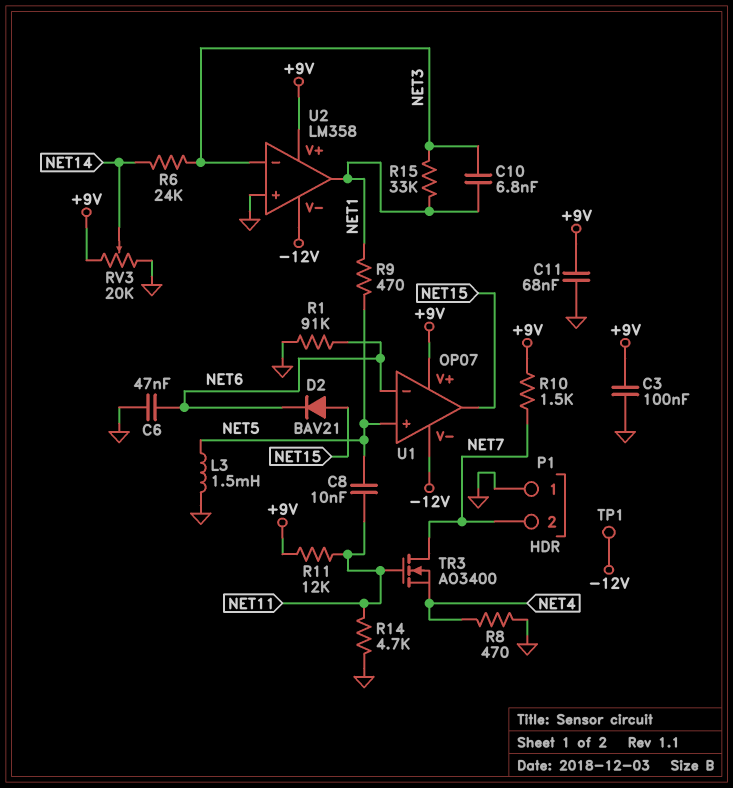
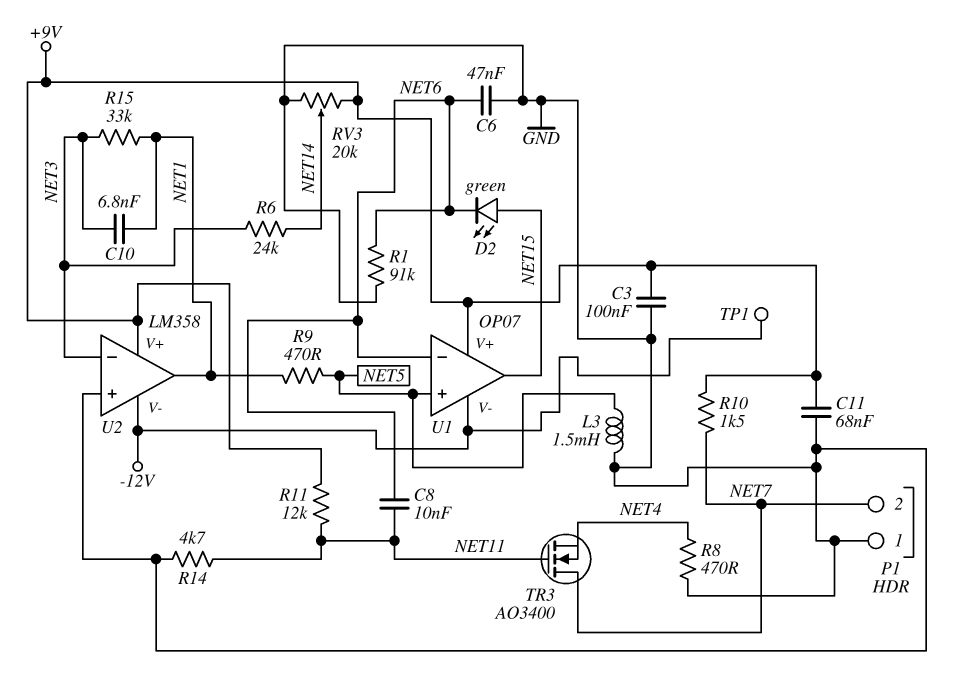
C8: 10nF (NET5, NET11) -> 10nF (NET6, NET11)
D2: diode BAV21 (A NET15, K NET6) -> LED green (A NET15, K NET6)

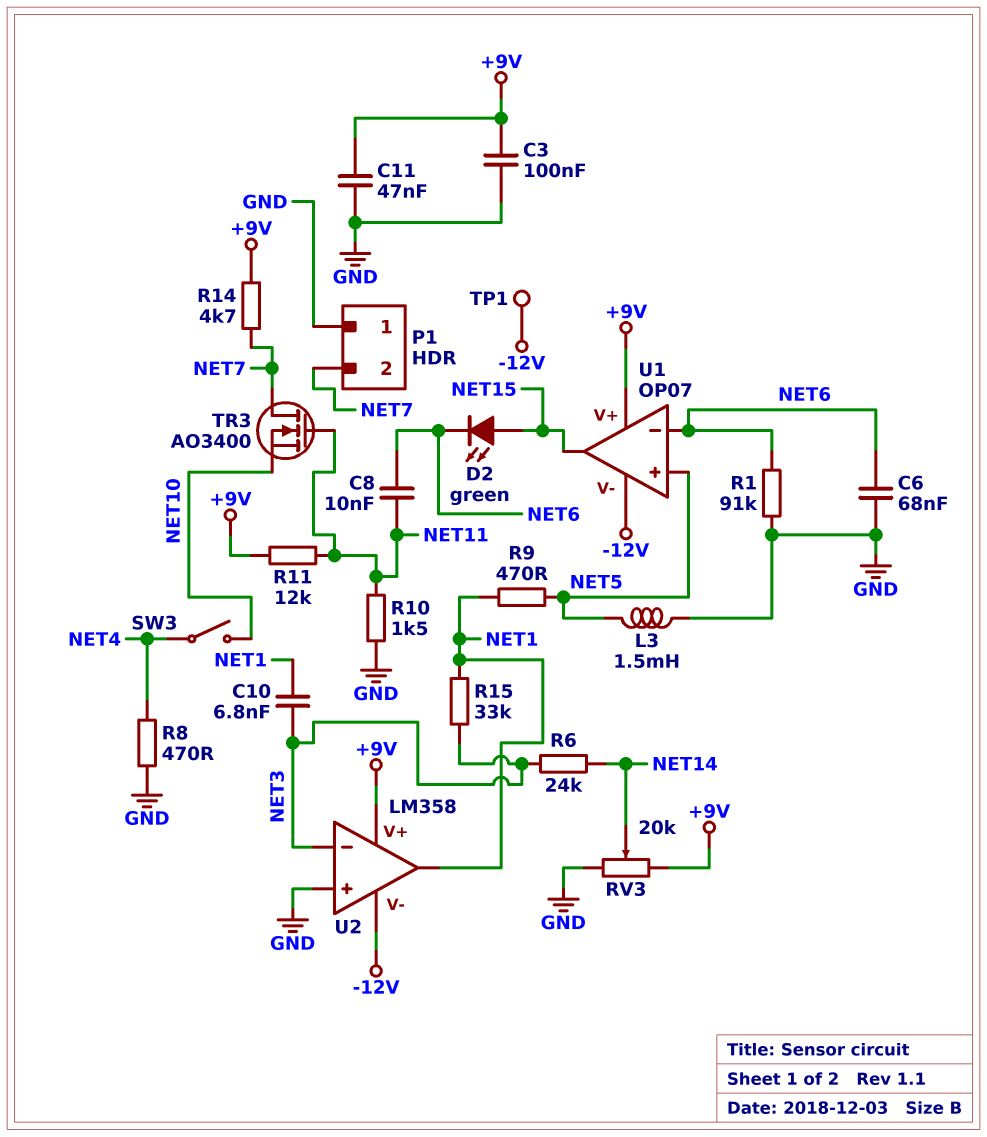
C6: 47nF (GND, NET6) -> 68nF (GND, NET6)
C11: 68nF (+9V, GND) -> 47nF (+9V, GND)
R10: 1.5k (+9V, NET7) -> 1.5k (GND, NET11)
R14: 4.7k (GND, NET11) -> 4.7k (+9V, NET7)
SW3: none -> switch (NET4, NET10)
TR3: NMOS AO3400 (G NET11, D NET7, S NET4) -> NMOS AO3400 (G NET11, D NET7, S NET10)

